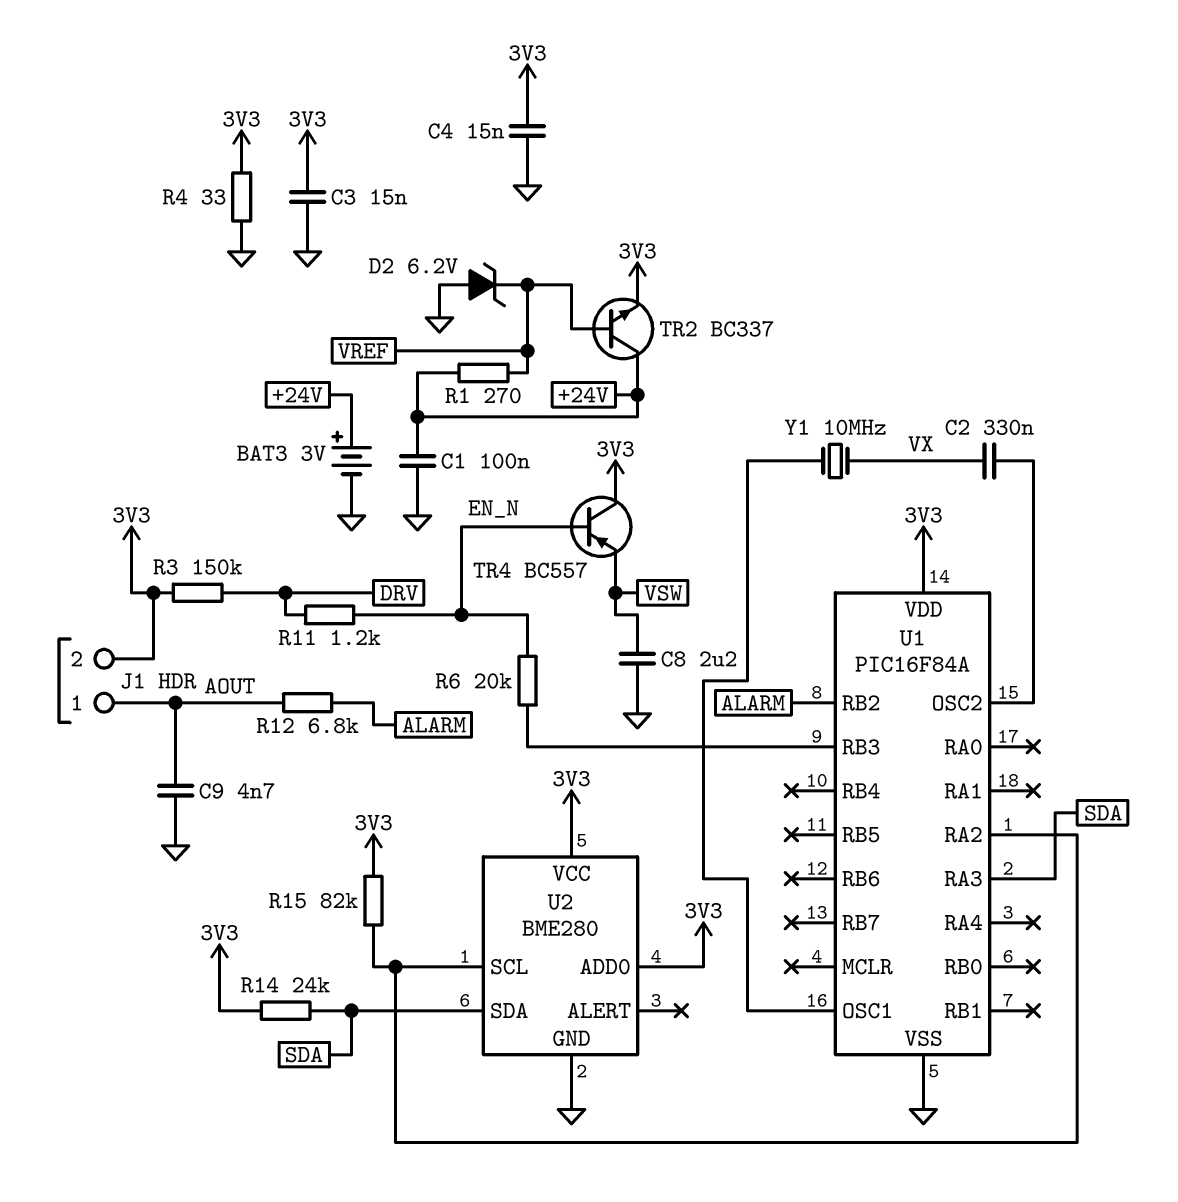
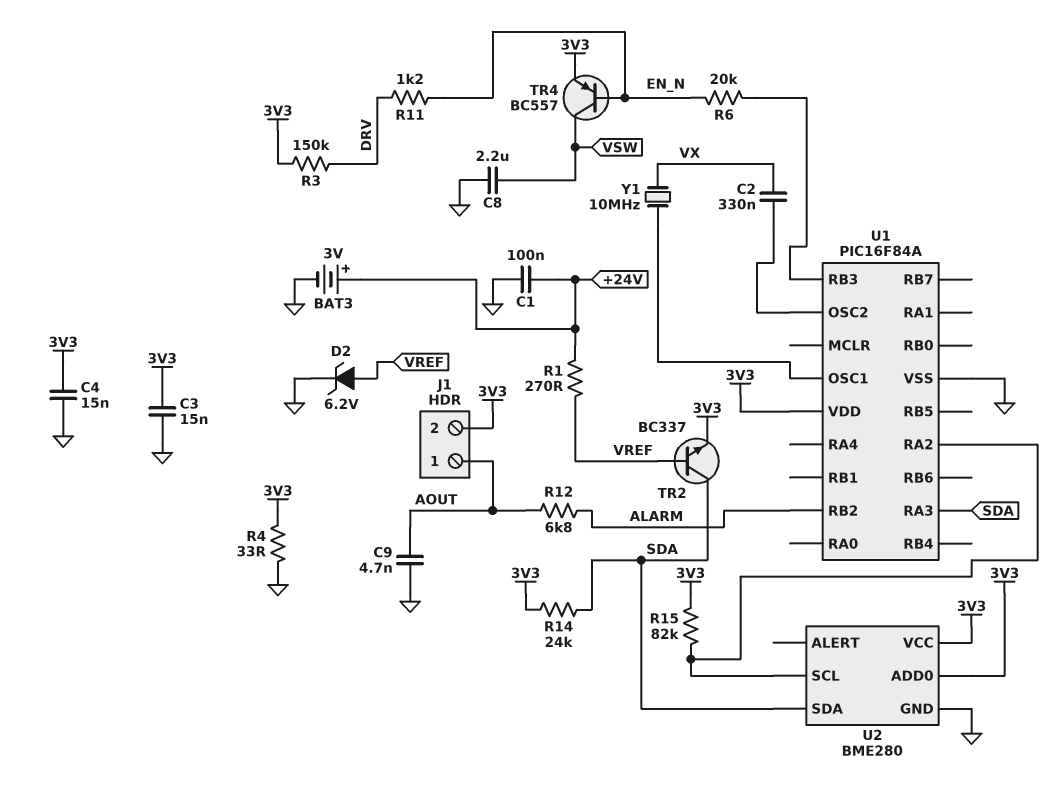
D2: zener 6.2V (A GND, K VREF) -> zener 6.2V (A VREF, K GND)
TR2: NPN BC337 (B VREF, C +24V, E 3V3) -> NPN BC337 (B VREF, C SDA, E 3V3)
TR4: PNP BC557 (B EN_N, C 3V3, E VSW) -> PNP BC557 (B EN_N, C VSW, E 3V3)

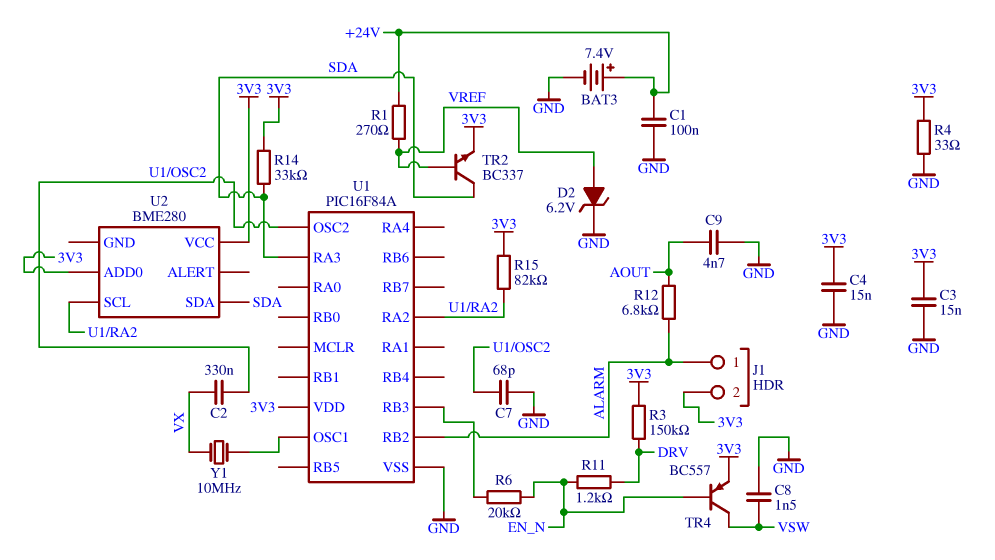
BAT3: 3V (plus +24V, minus GND) -> 7.4V (plus +24V, minus GND)
C7: none -> 68pF (GND, U1/OSC2)
C8: 2.2uF (GND, VSW) -> 1.5nF (GND, VSW)
J1 pin 1: AOUT -> ALARM
R14: 24k (3V3, SDA) -> 33k (3V3, SDA)
U2 pin GND: GND -> none

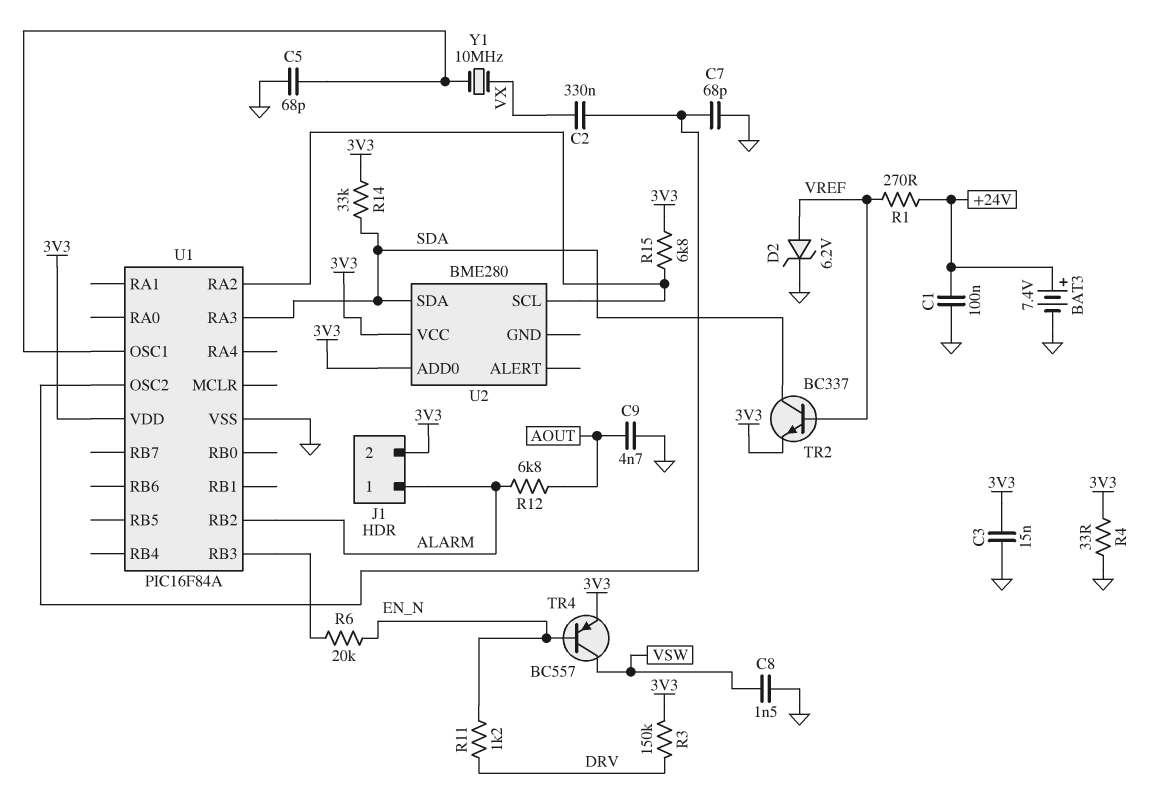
C4: 15nF (3V3, GND) -> none
C5: none -> 68pF (GND, U1/OSC1)
R15: 82k (3V3, U1/RA2) -> 6.8k (3V3, U1/RA2)

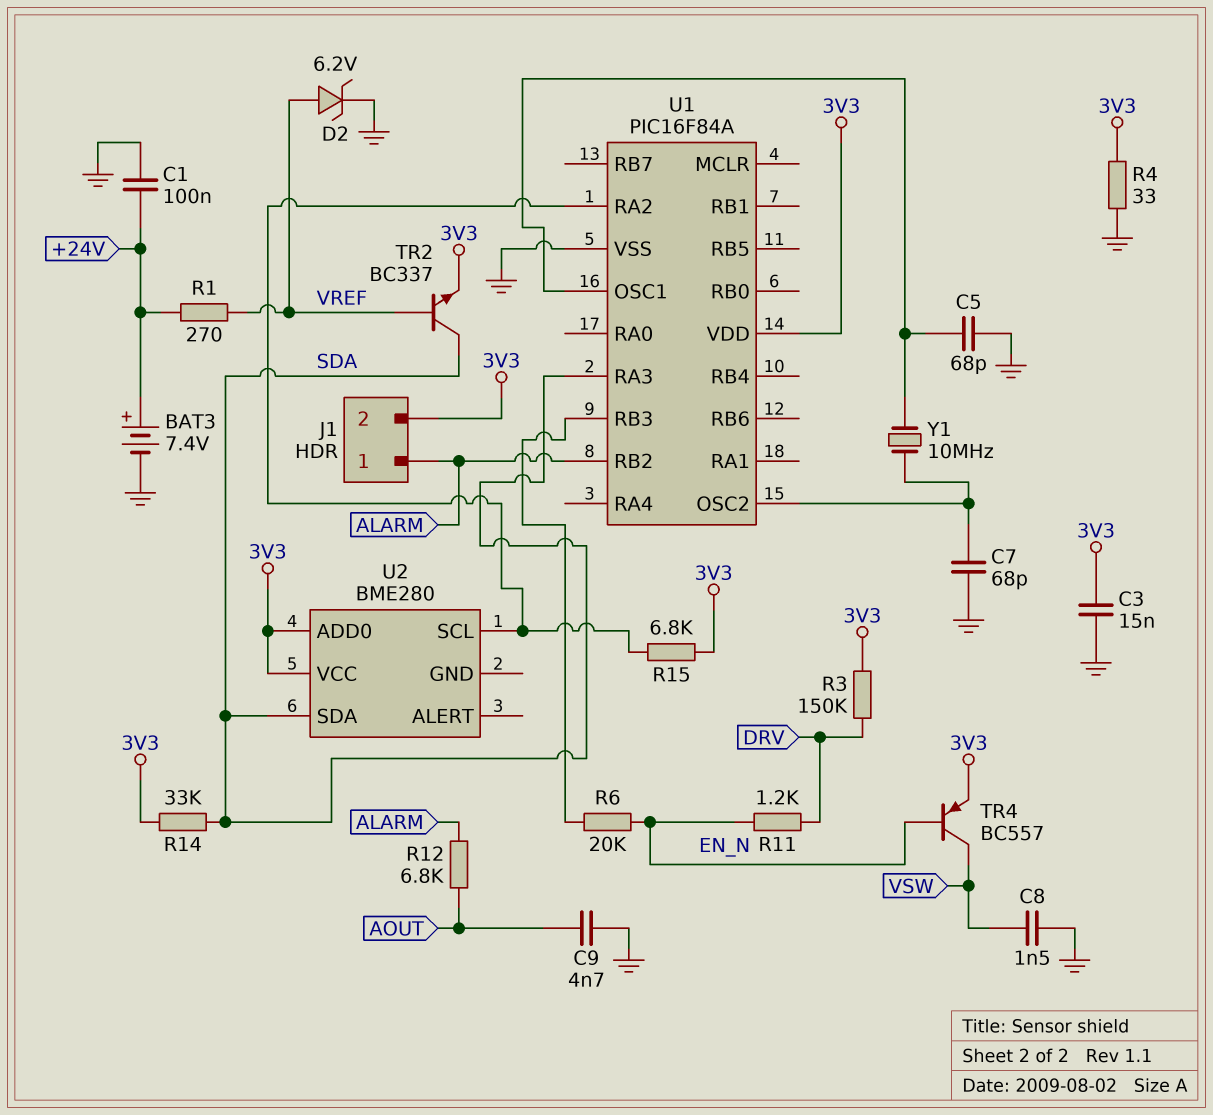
C2: 330nF (U1/OSC2, VX) -> none
Y1: 10MHz (U1/OSC1, VX) -> 10MHz (U1/OSC1, U1/OSC2)

